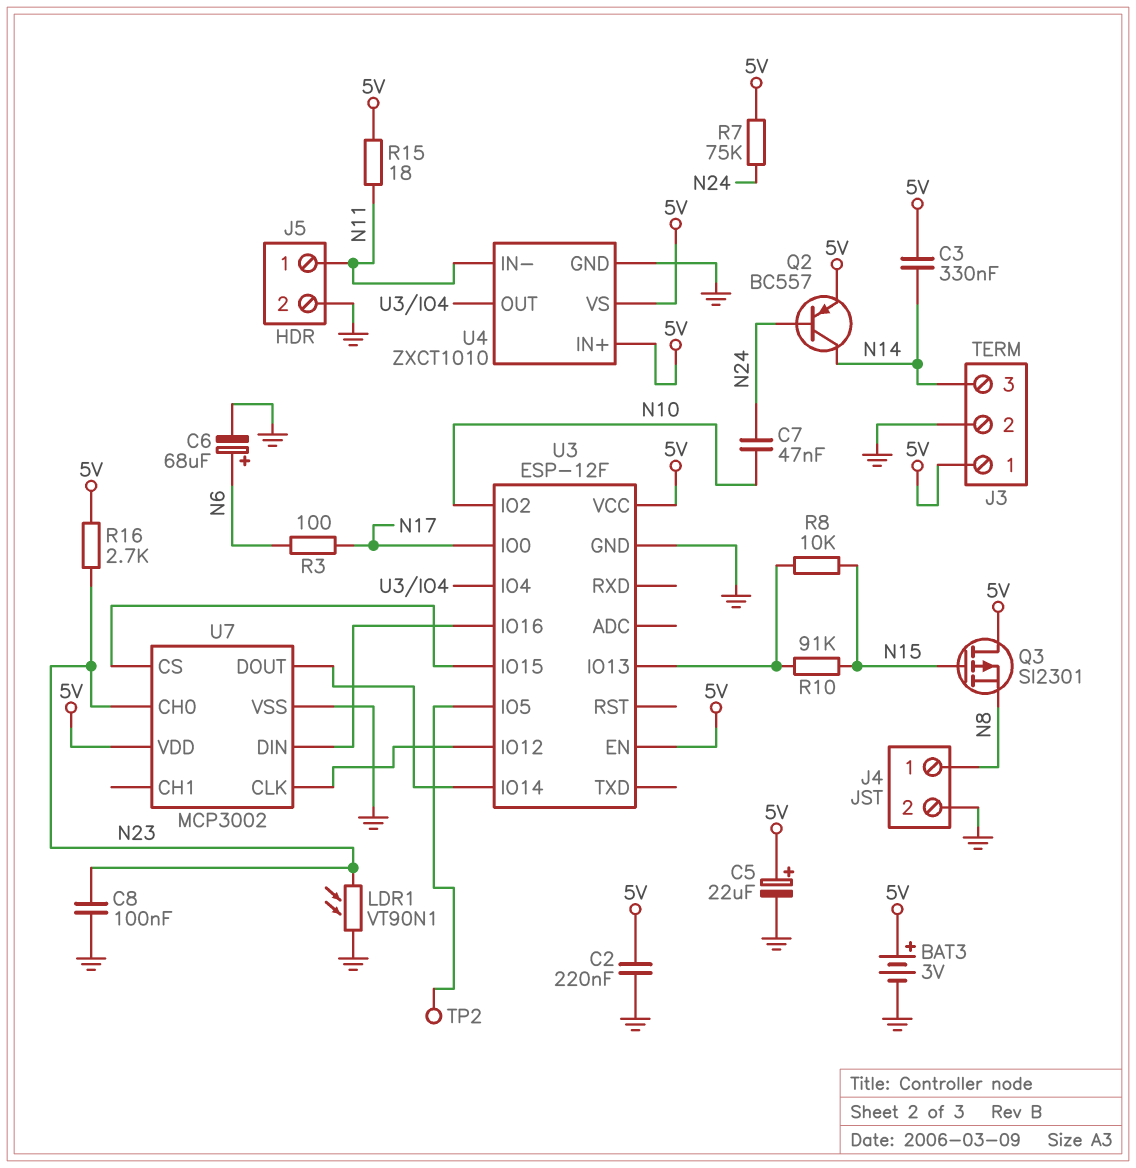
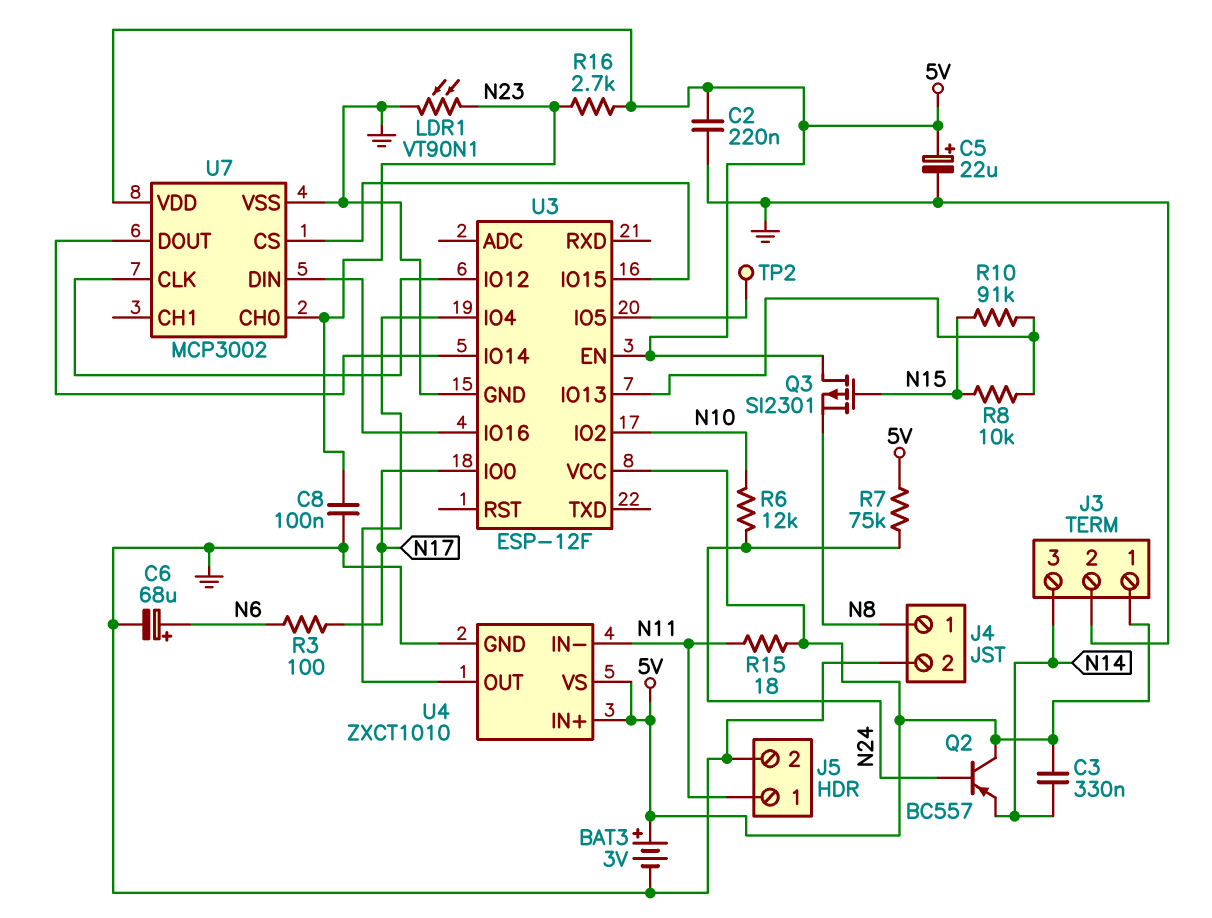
C7: 47nF (N10, N24) -> none
Q2: PNP BC557 (B N24, C N14, E 5V) -> PNP BC557 (B N24, C 5V, E N14)
R6: none -> 12k (N10, N24)

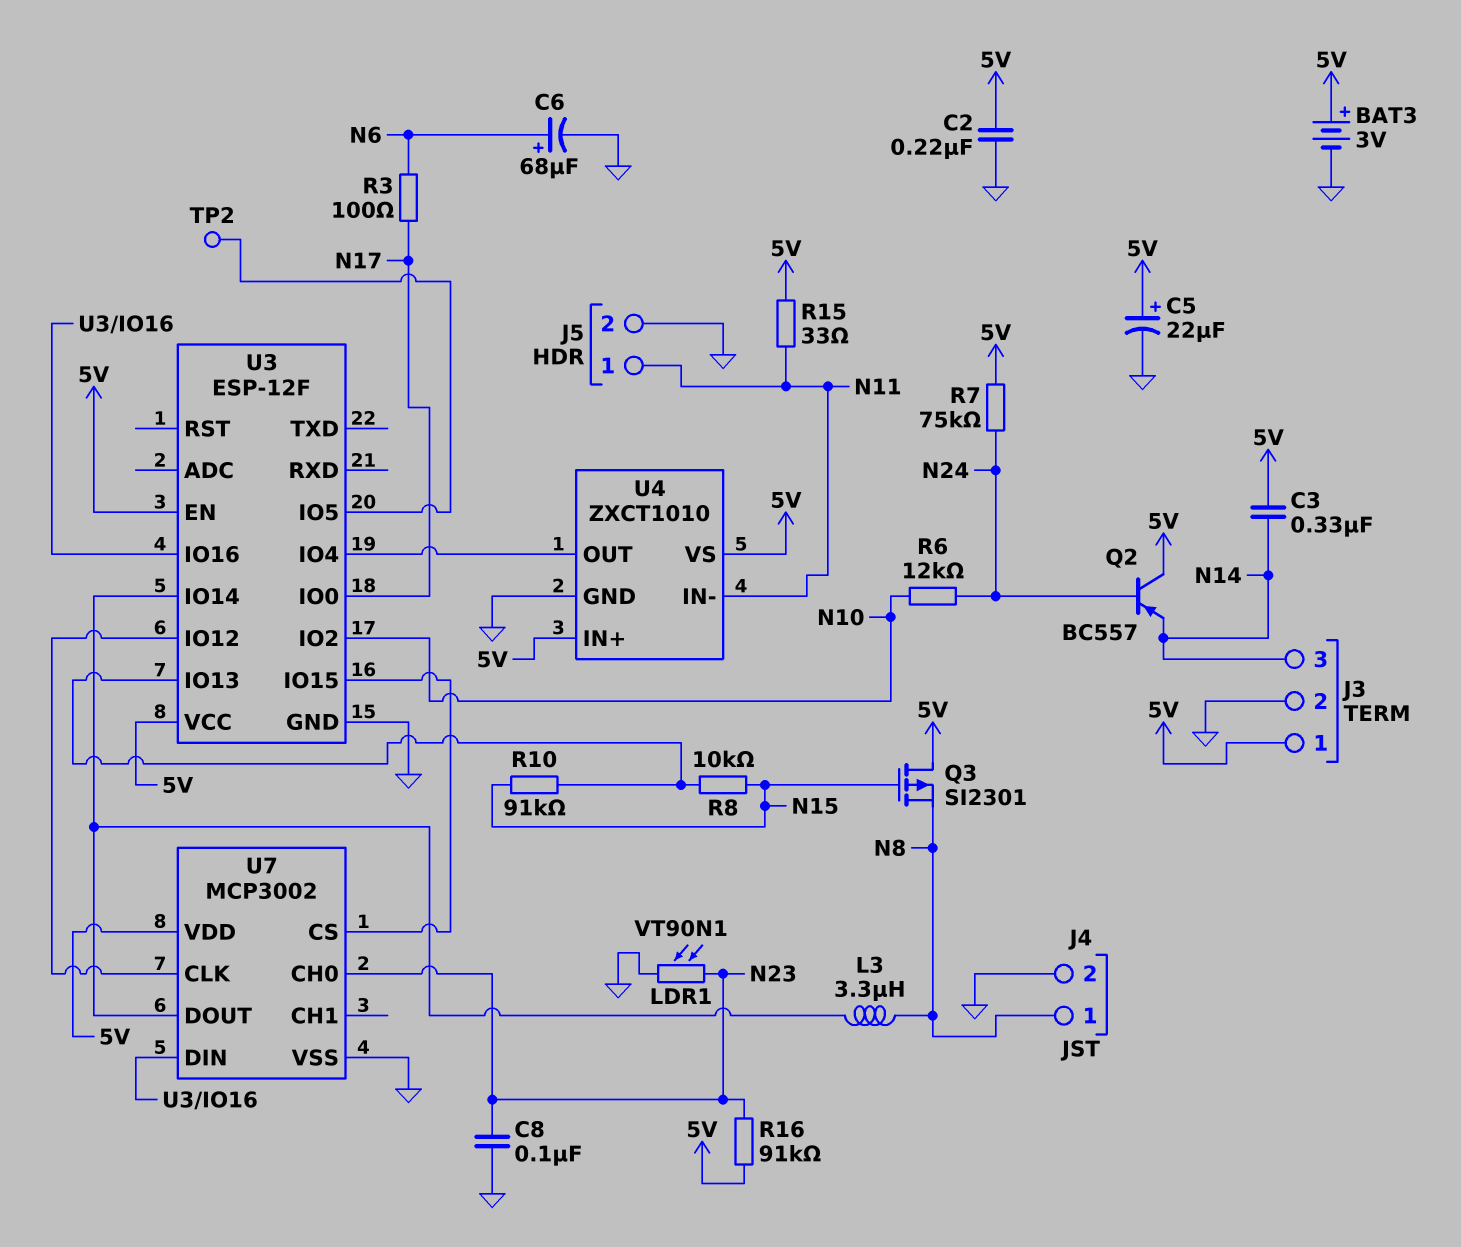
L3: none -> 3.3uH (N8, U3/IO14)
R15: 18 (5V, N11) -> 33 (5V, N11)
R16: 2.7k (5V, N23) -> 91k (5V, N23)

